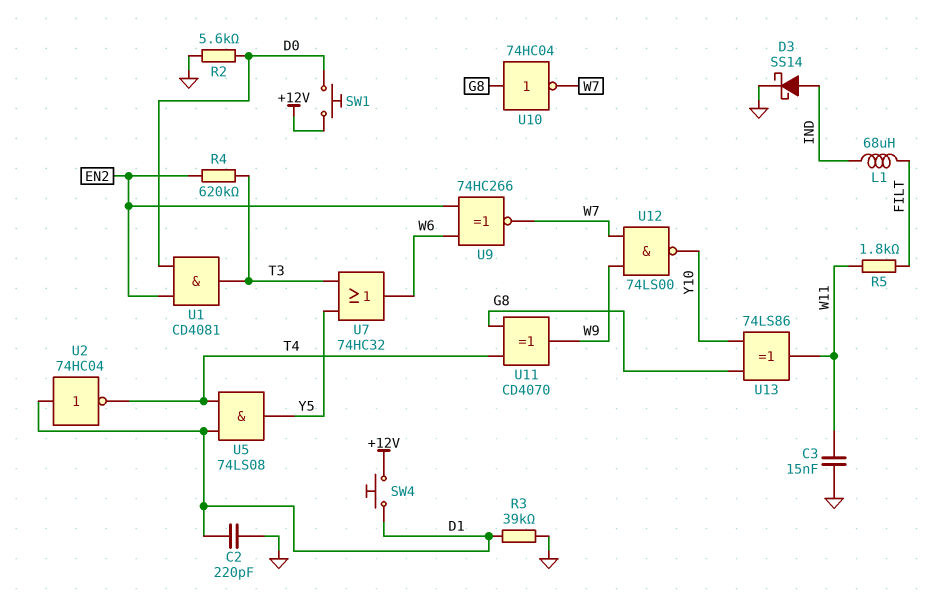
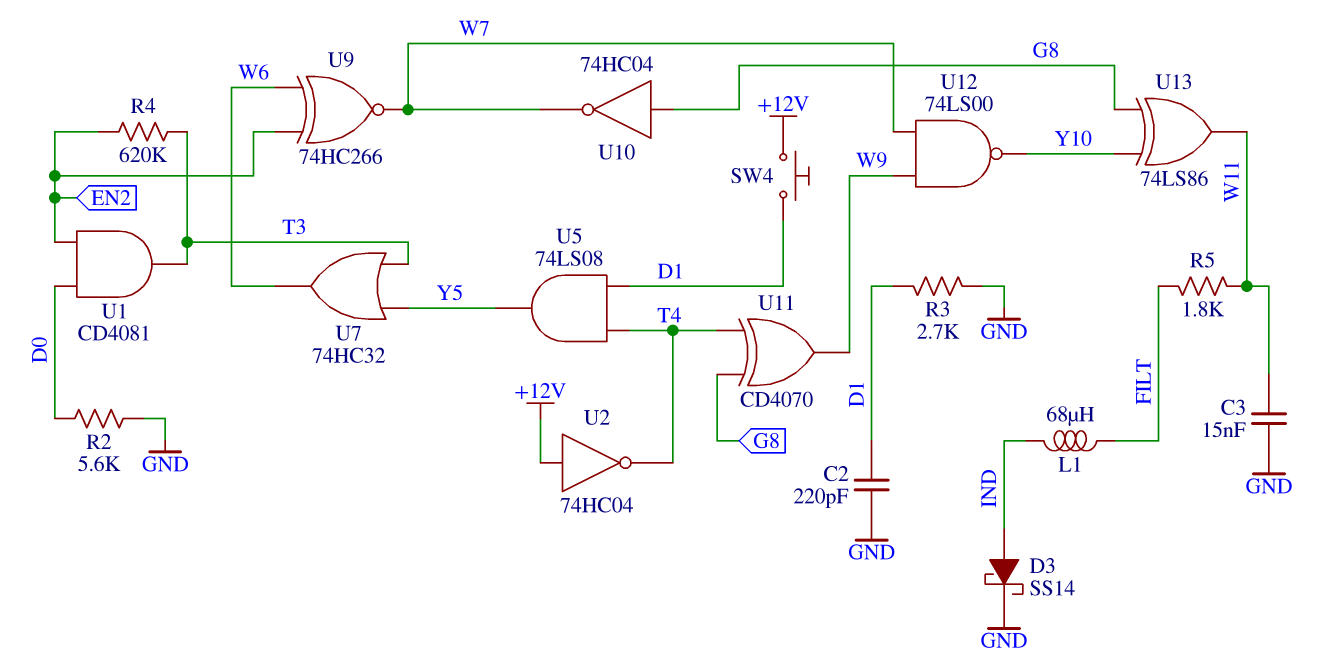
R3: 39k (D1, GND) -> 2.7k (D1, GND)
SW1: button (+12V, D0) -> none
U2: NOT 74HC04 (in D1, out T4) -> NOT 74HC04 (in +12V, out T4)

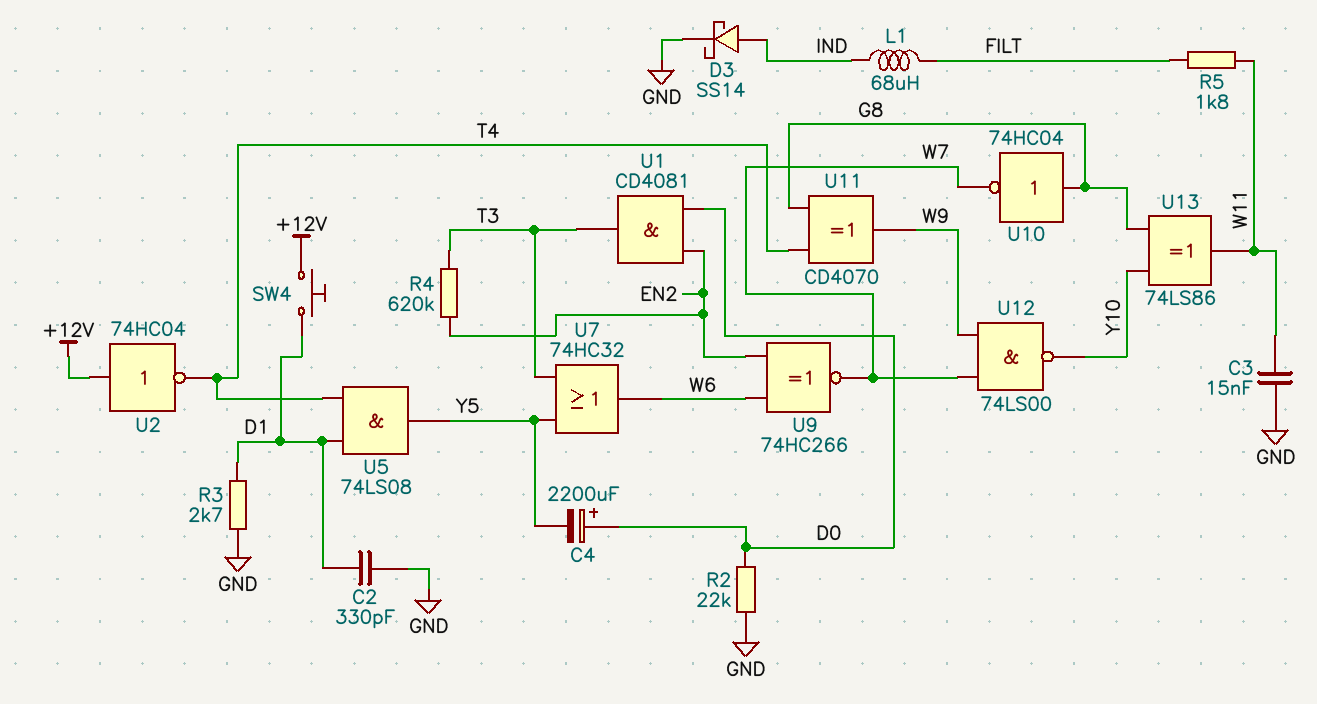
C2: 220pF (D1, GND) -> 330pF (D1, GND)
C4: none -> 2200uF (plus D0, minus Y5)
R2: 5.6k (D0, GND) -> 22k (D0, GND)

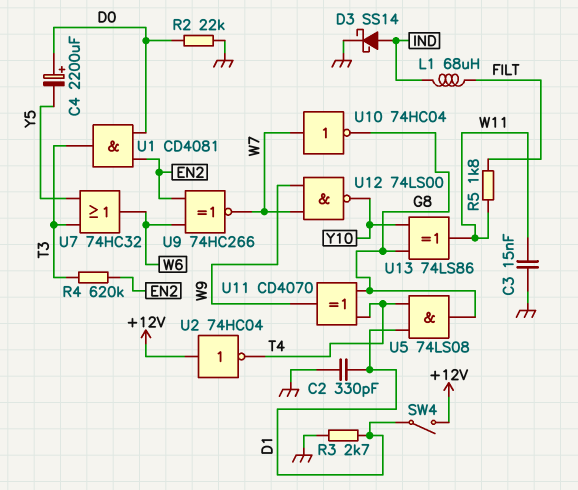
SW4: button (+12V, D1) -> switch (+12V, D1)
U5: AND 74LS08 (in D1, in T4, out Y5) -> AND 74LS08 (in D1, in T4, out G8)
U10: NOT 74HC04 (in G8, out W7) -> NOT 74HC04 (in W7, out G8)

